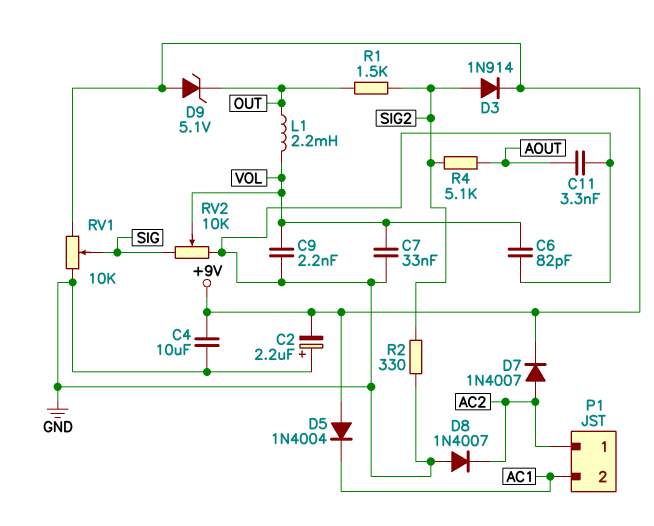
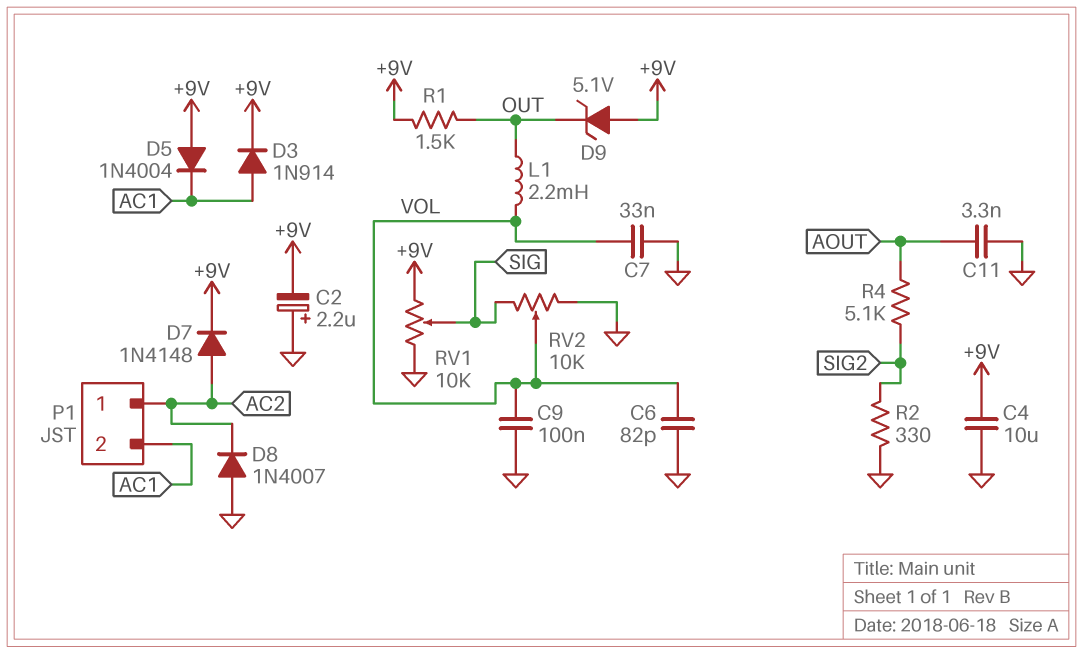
C9: 2.2nF (GND, VOL) -> 100nF (GND, VOL)
D3: diode 1N914 (A SIG2, K +9V) -> diode 1N914 (A AC1, K +9V)
D7: diode 1N4007 (A AC2, K +9V) -> diode 1N4148 (A AC2, K +9V)
R1: 1.5k (OUT, SIG2) -> 1.5k (+9V, OUT)

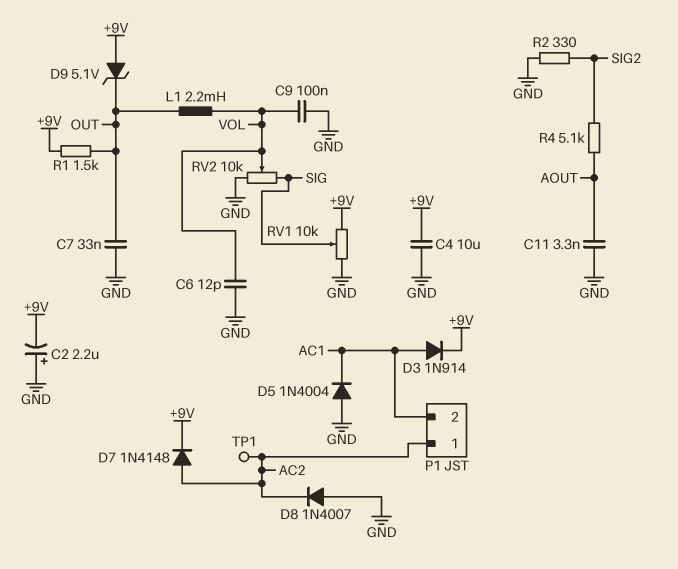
C6: 82pF (GND, VOL) -> 12pF (GND, VOL)
C7: 33nF (GND, VOL) -> 33nF (GND, OUT)
D5: diode 1N4004 (A +9V, K AC1) -> diode 1N4004 (A GND, K AC1)
TP1: none -> test point (AC2)

